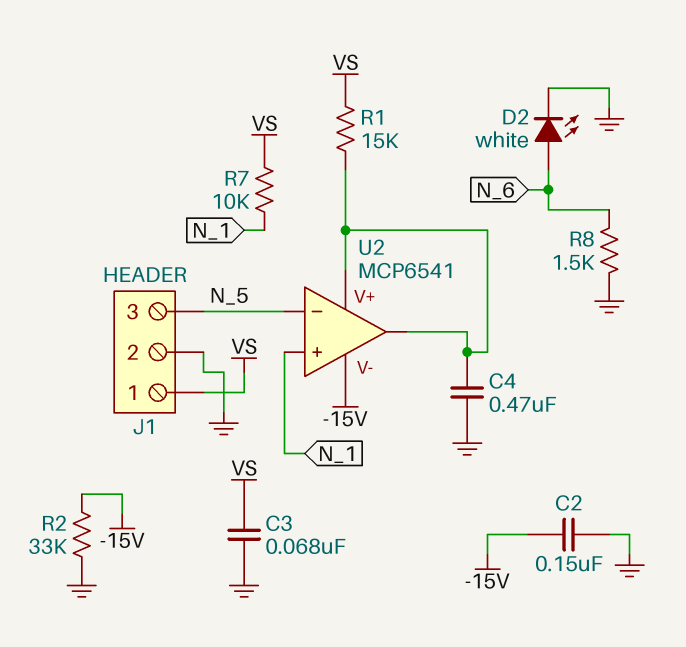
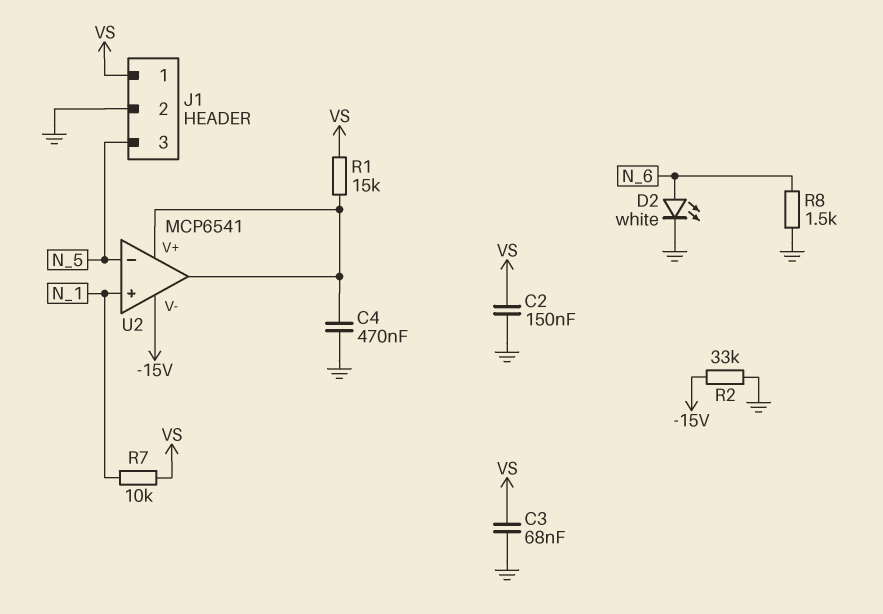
C2: 150nF (-15V, GND) -> 150nF (GND, VS)

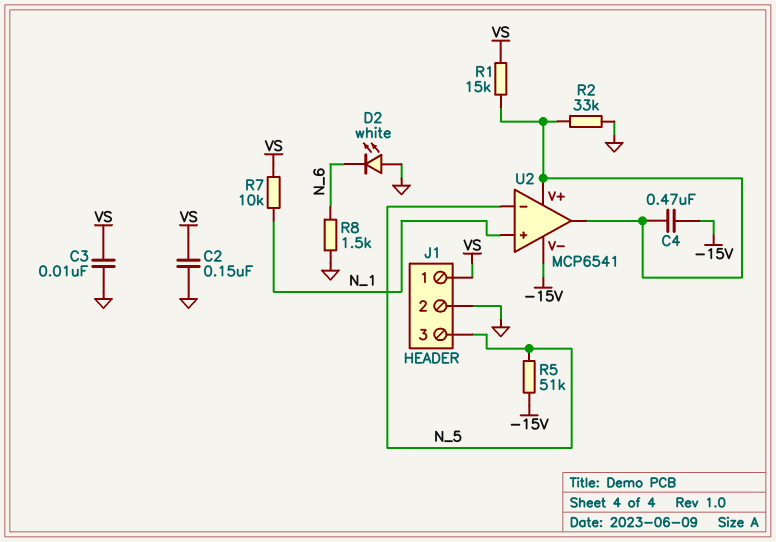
C3: 68nF (GND, VS) -> 10nF (GND, VS)
C4: 470nF (GND, U2/V+) -> 470nF (-15V, U2/V+)
D2: LED white (A N_6, K GND) -> LED white (A GND, K N_6)
R2: 33k (-15V, GND) -> 33k (GND, U2/V+)
R5: none -> 51k (-15V, N_5)

